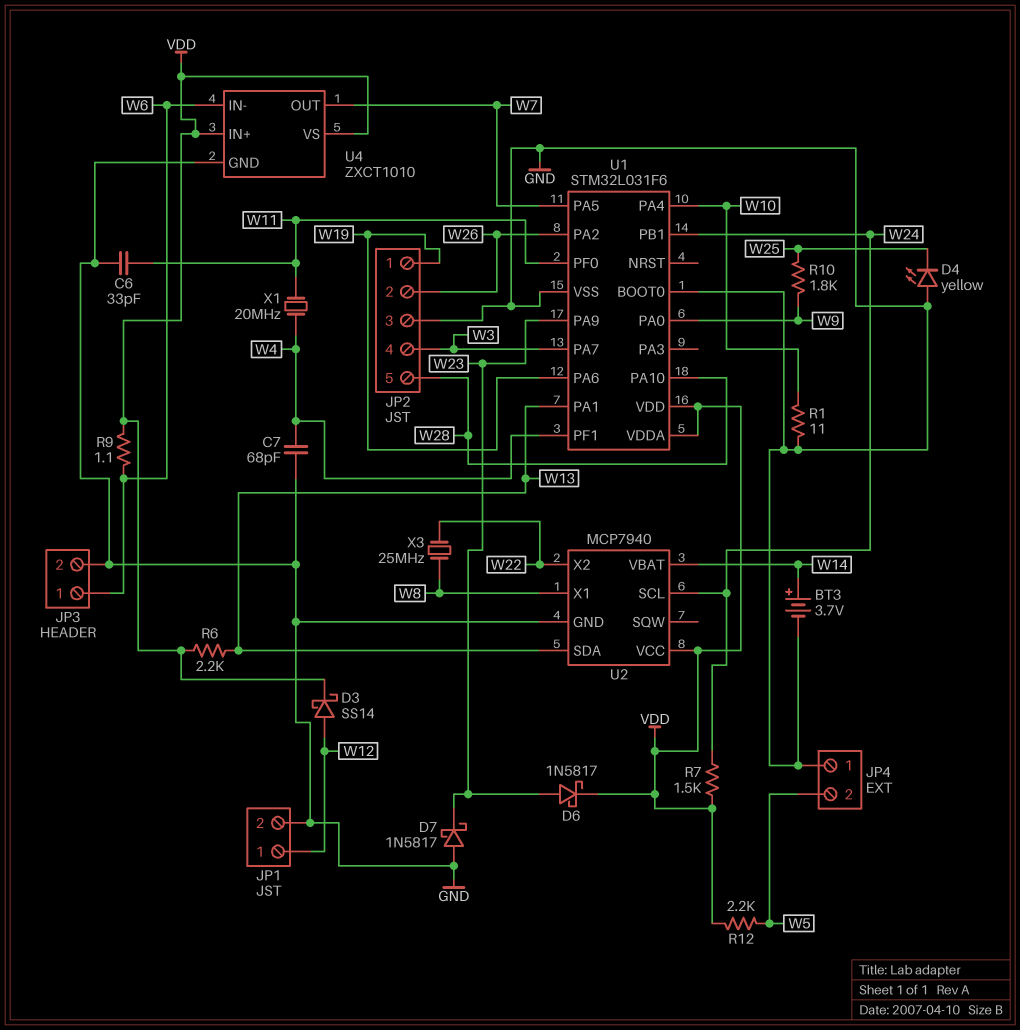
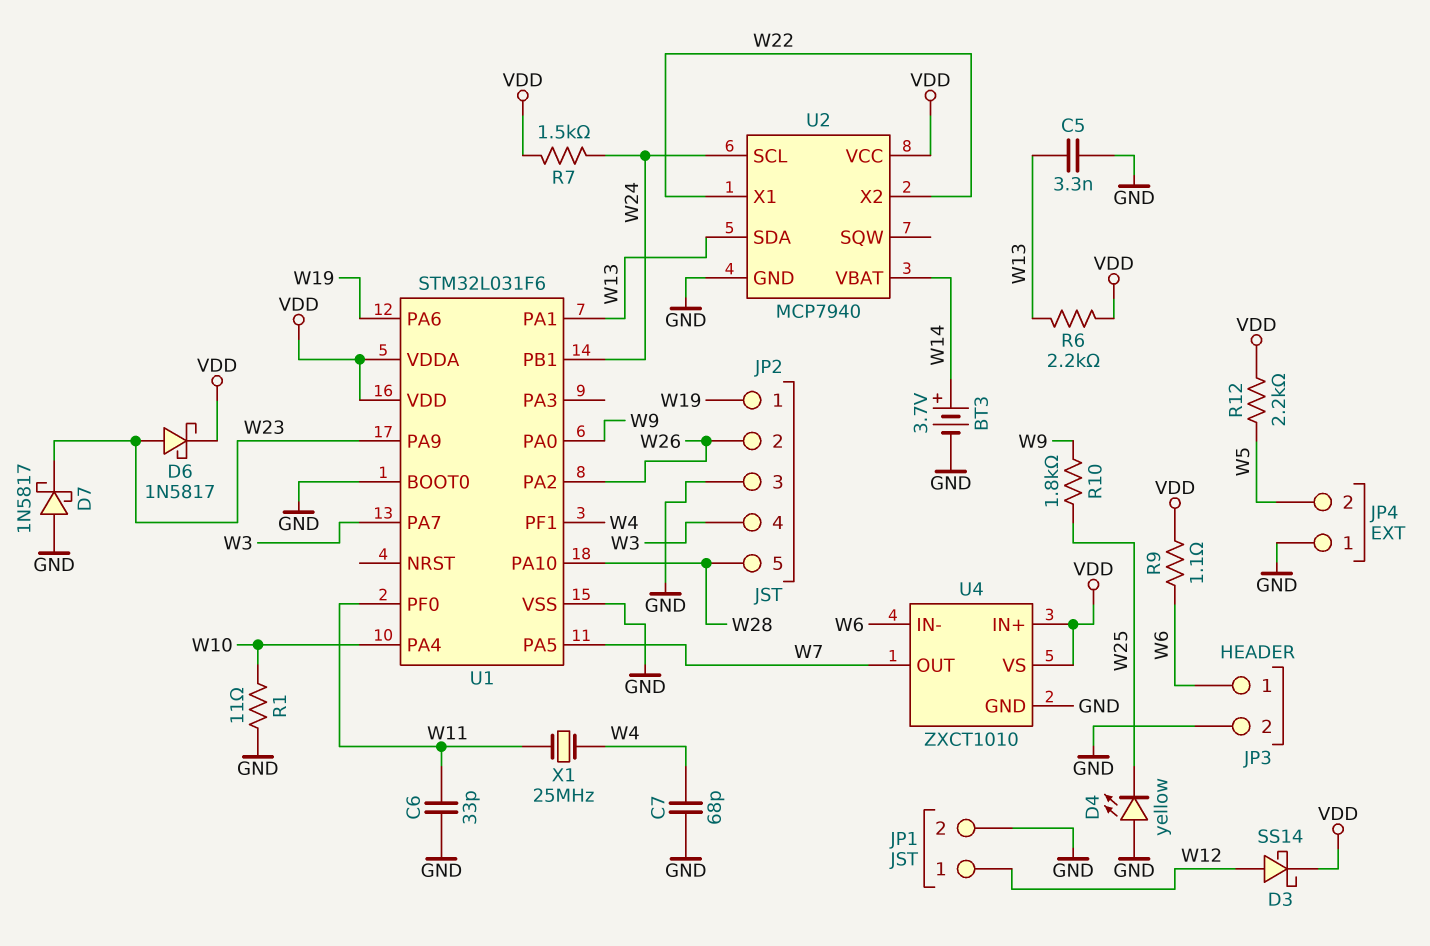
C5: none -> 3.3nF (GND, W13)
U2 pin X1: W8 -> W22
X1: 20MHz (W4, W11) -> 25MHz (W4, W11)
X3: 25MHz (W8, W22) -> none

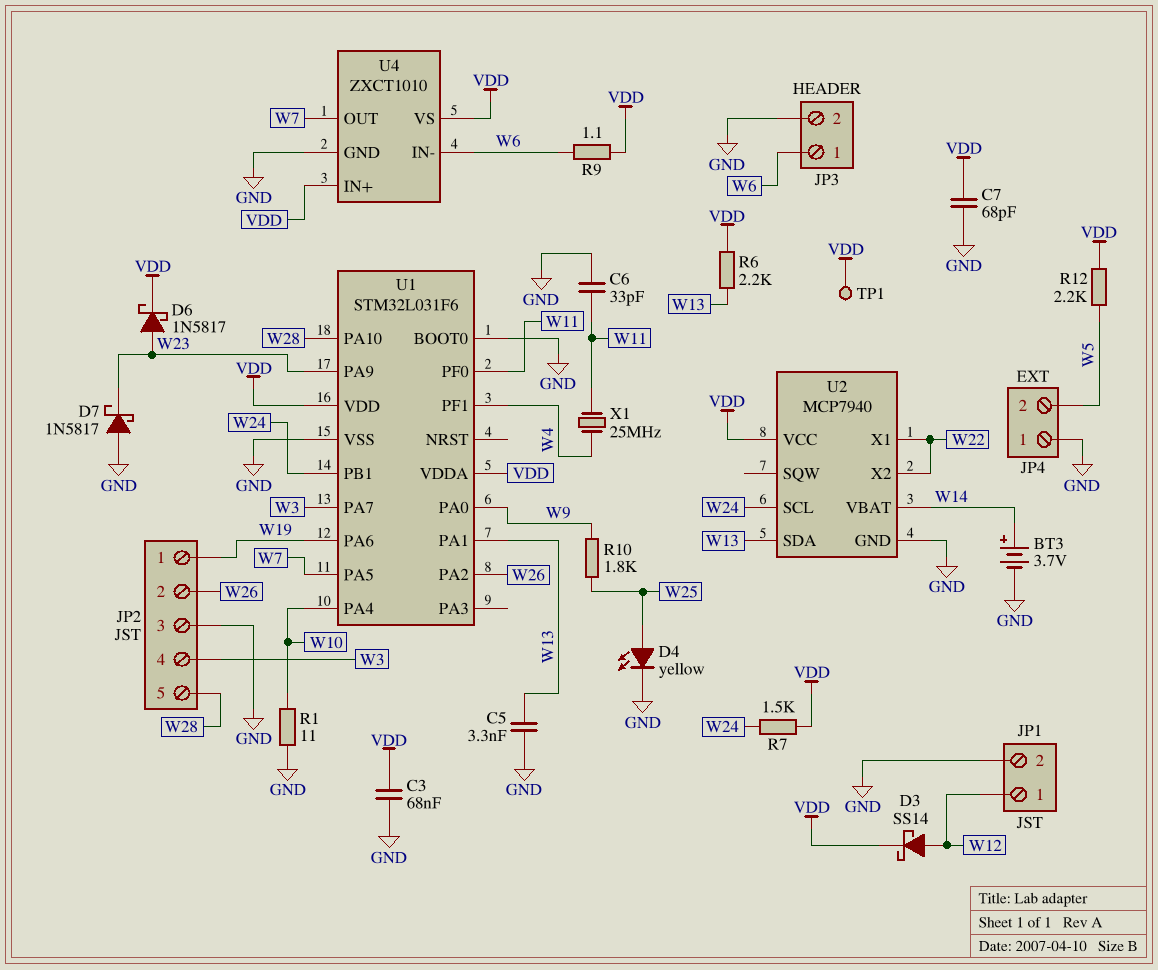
C3: none -> 68nF (GND, VDD)
C7: 68pF (GND, W4) -> 68pF (GND, VDD)
D4: LED yellow (A GND, K W25) -> LED yellow (A W25, K GND)
TP1: none -> test point (VDD)

